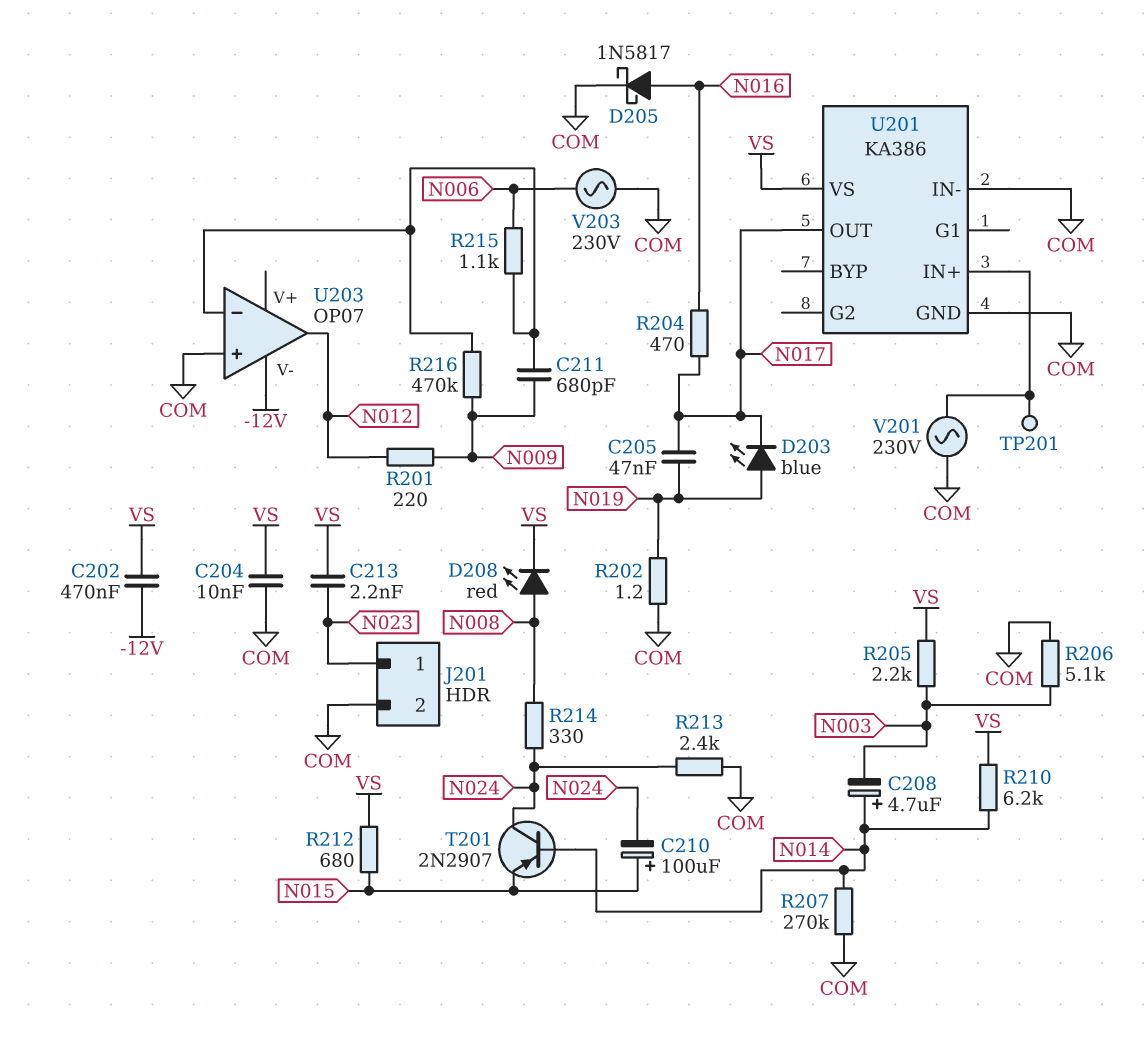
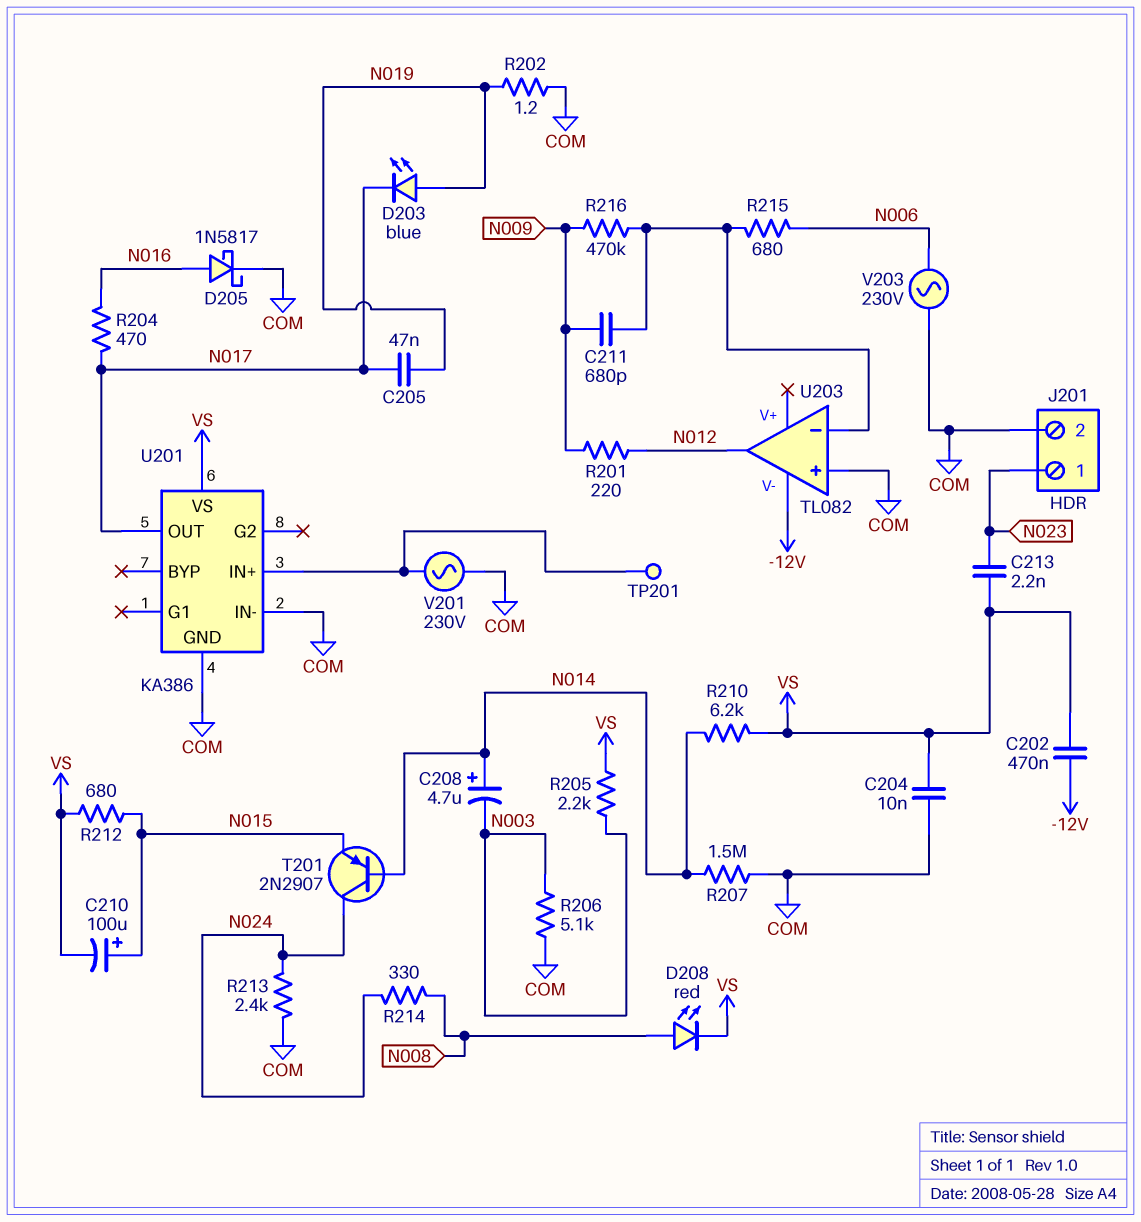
C210: 100uF (plus N015, minus N024) -> 100uF (plus N015, minus VS)
R207: 270k (COM, N014) -> 1.5M (COM, N014)
R215: 1.1k (N006, U203/in-) -> 680 (N006, U203/in-)
U203: OP07 -> TL082

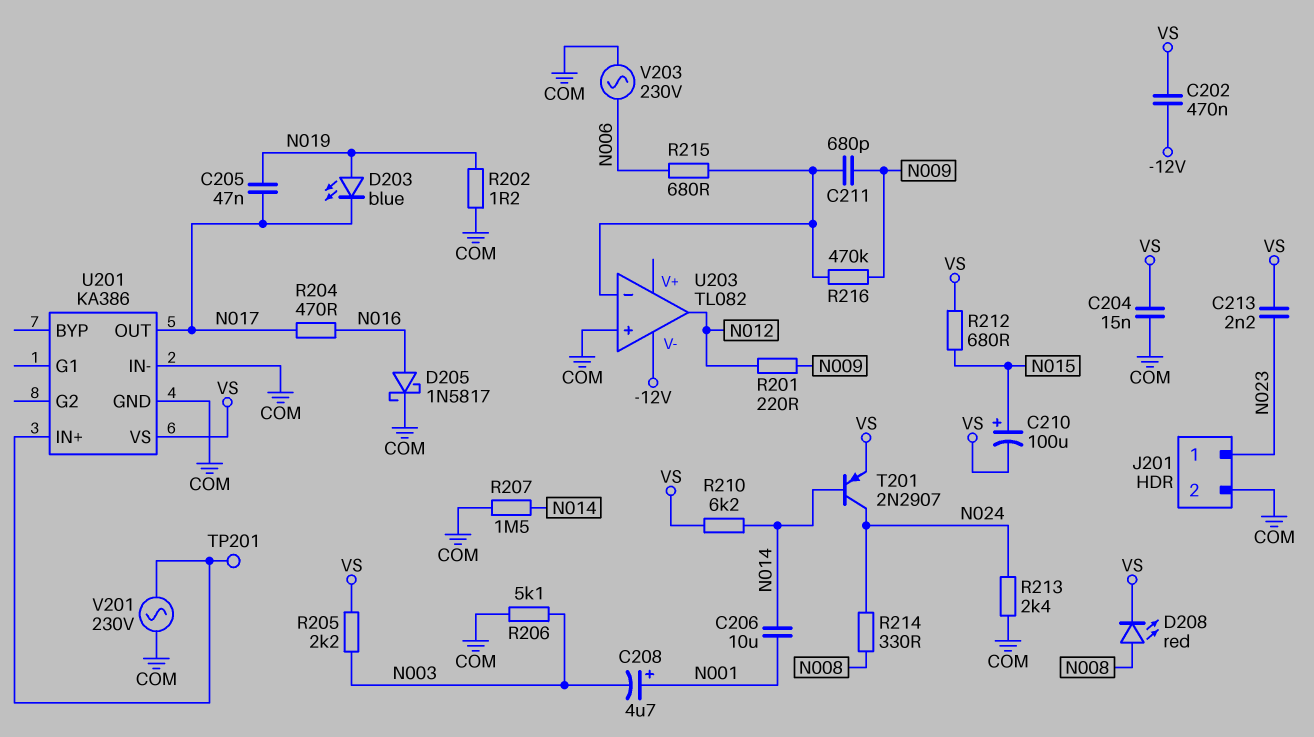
C204: 10nF (COM, VS) -> 15nF (COM, VS)
C206: none -> 10uF (N001, N014)
C208: 4.7uF (plus N014, minus N003) -> 4.7uF (plus N001, minus N003)
T201: PNP 2N2907 (B N014, C N024, E N015) -> PNP 2N2907 (B N014, C N024, E VS)

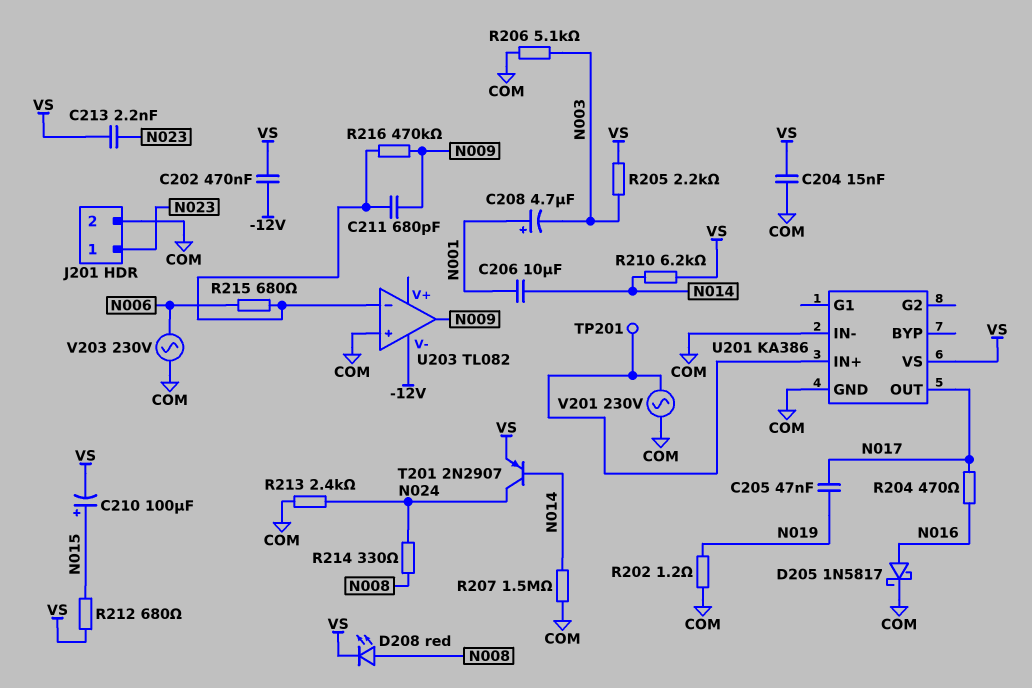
D203: LED blue (A N019, K N017) -> none
R201: 220 (N009, N012) -> none
U203 pin out: N012 -> N009

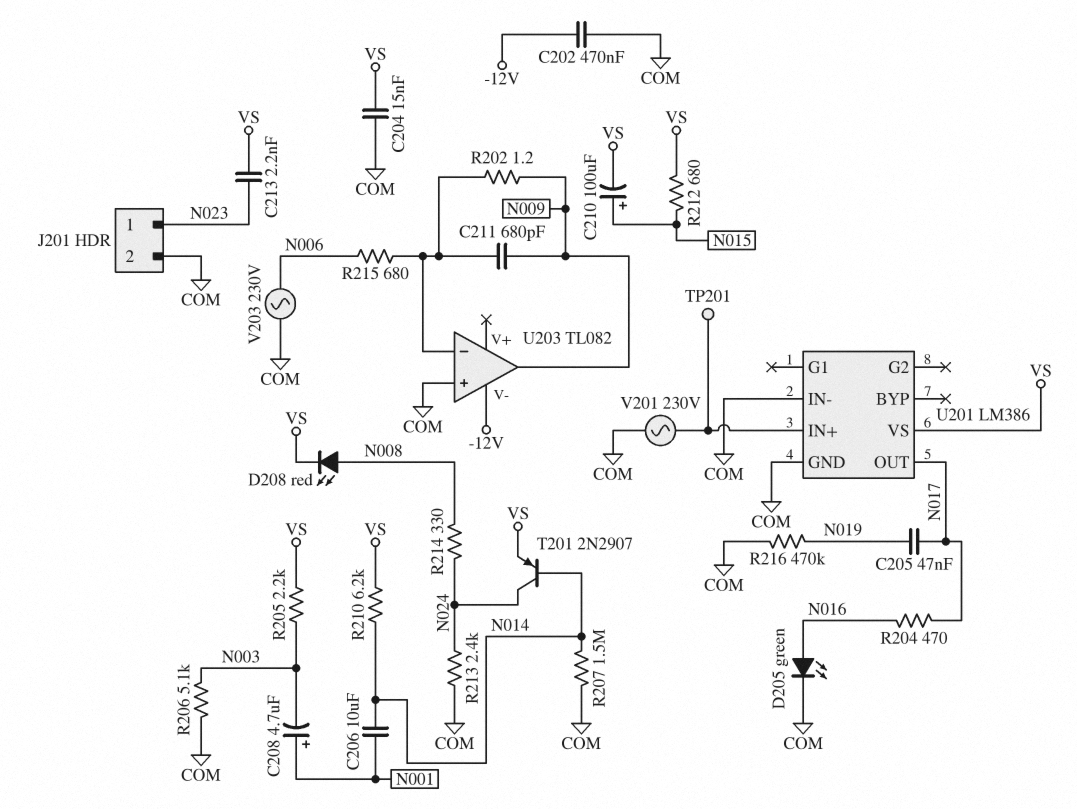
C202: 470nF (-12V, VS) -> 470nF (-12V, COM)
D205: schottky 1N5817 (A N016, K COM) -> LED green (A N016, K COM)
R202: 1.2 (COM, N019) -> 1.2 (N009, U203/in-)
R216: 470k (N009, U203/in-) -> 470k (COM, N019)
U201: KA386 -> LM386

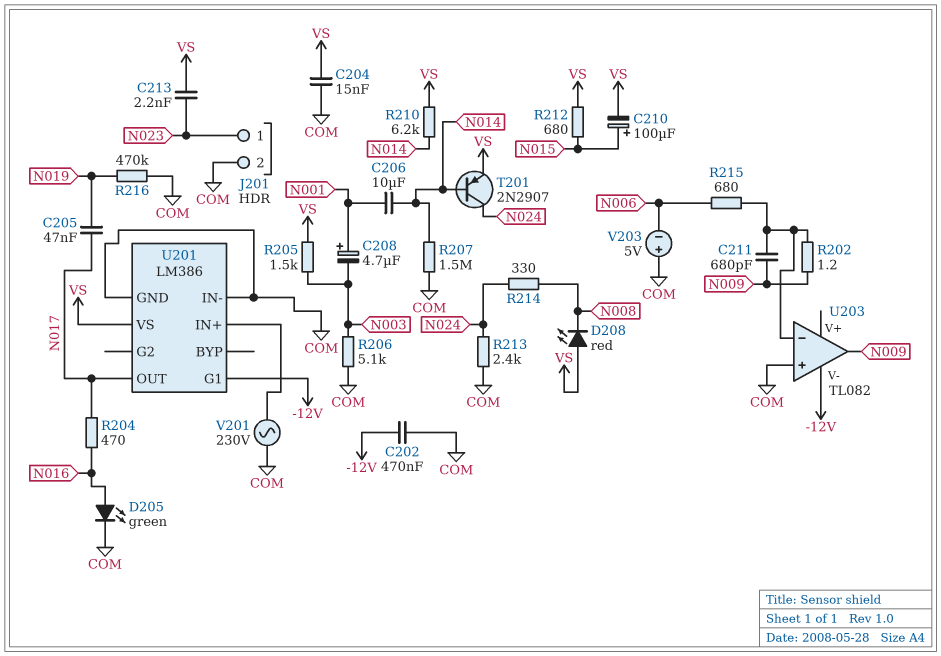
D208: LED red (A N008, K VS) -> LED red (A VS, K N008)
R205: 2.2k (N003, VS) -> 1.5k (N003, VS)
TP201: test point (U201/IN+) -> none
U201 pin G1: none -> -12V
V203: AC 230V (COM, N006) -> 5V (plus COM, minus N006)

